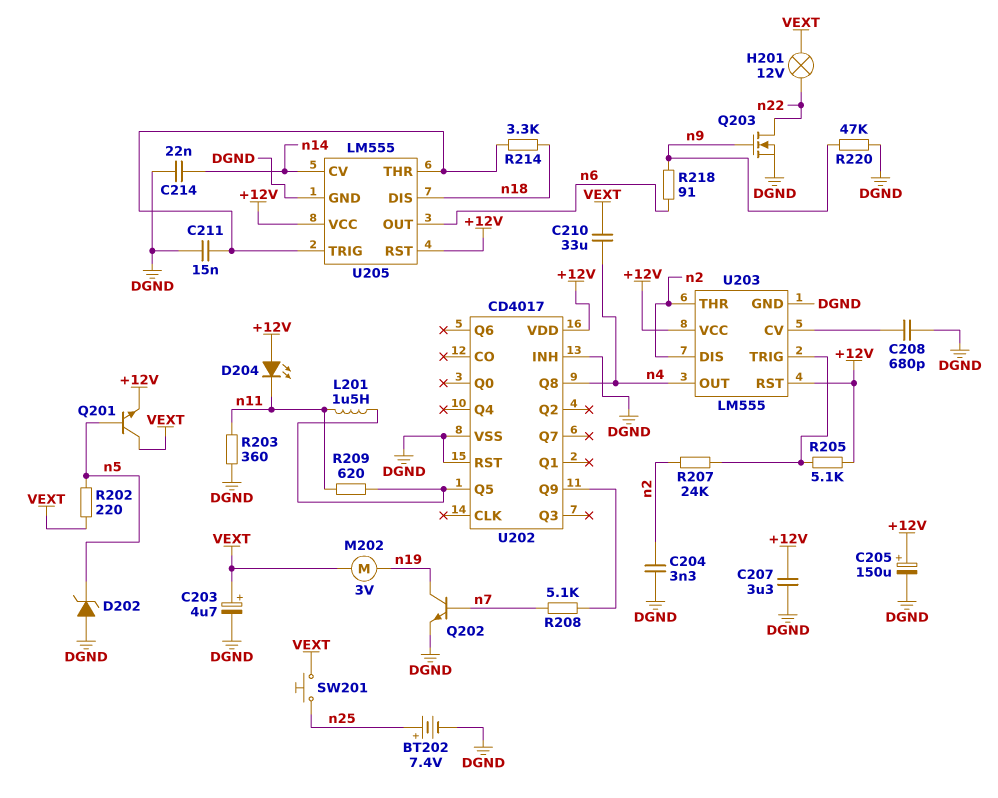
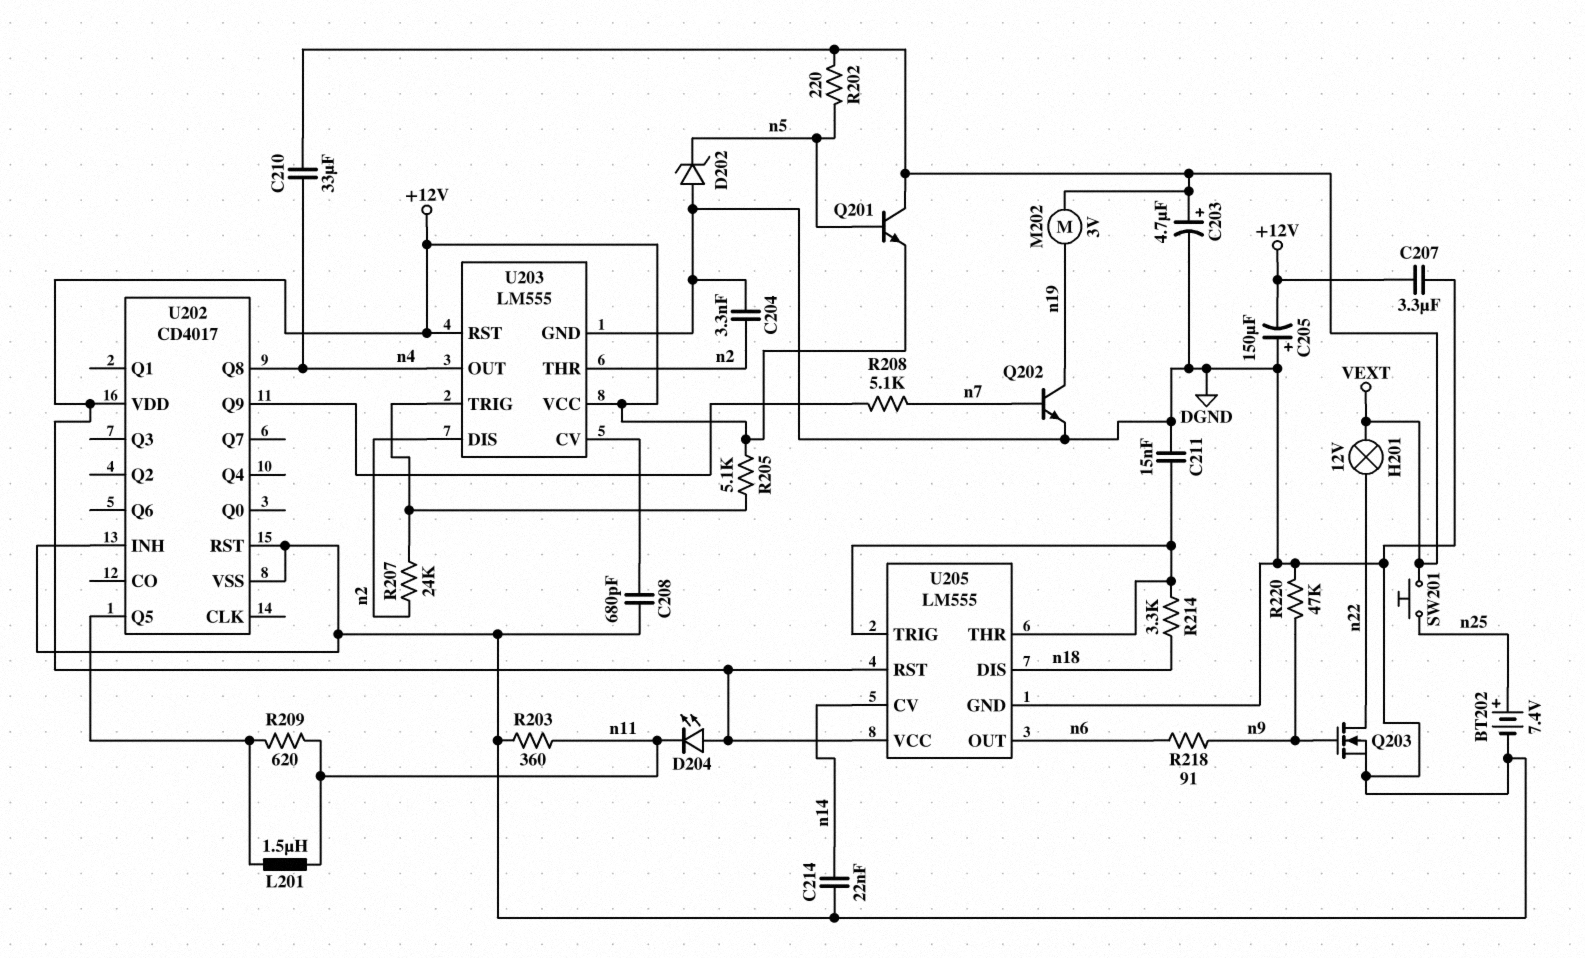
C205: 150uF (plus +12V, minus DGND) -> 150uF (plus DGND, minus +12V)

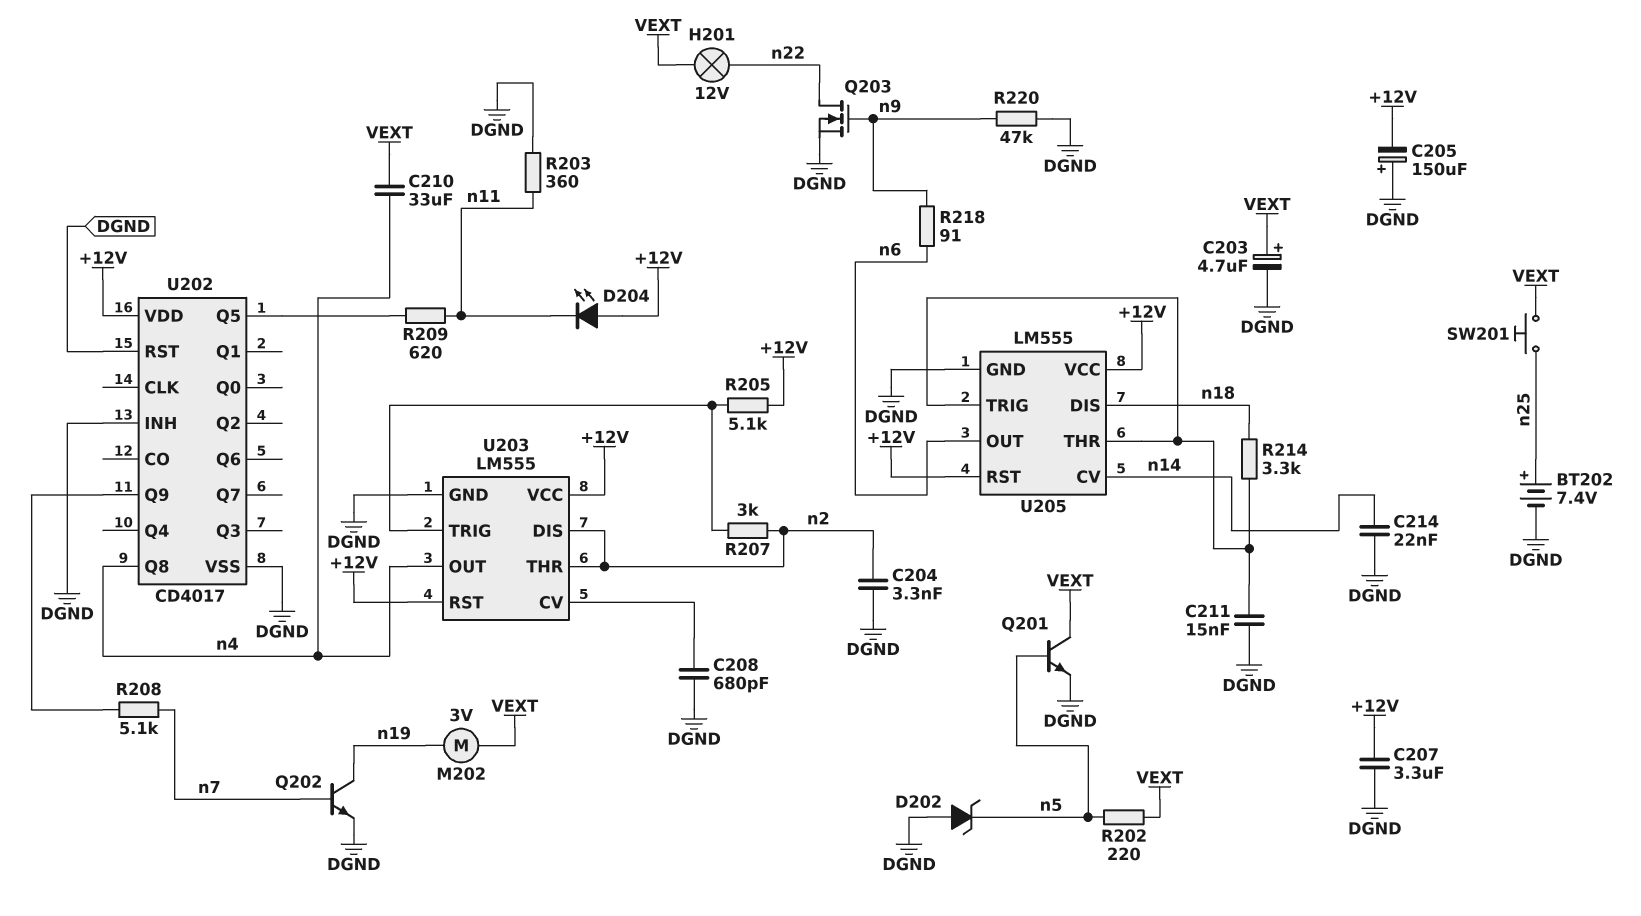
L201: 1.5uH (U202/Q5, n11) -> none
Q201: NPN (B n5, C VEXT, E +12V) -> NPN (B n5, C VEXT, E DGND)
R207: 24k (U203/TRIG, n2) -> 3k (U203/TRIG, n2)

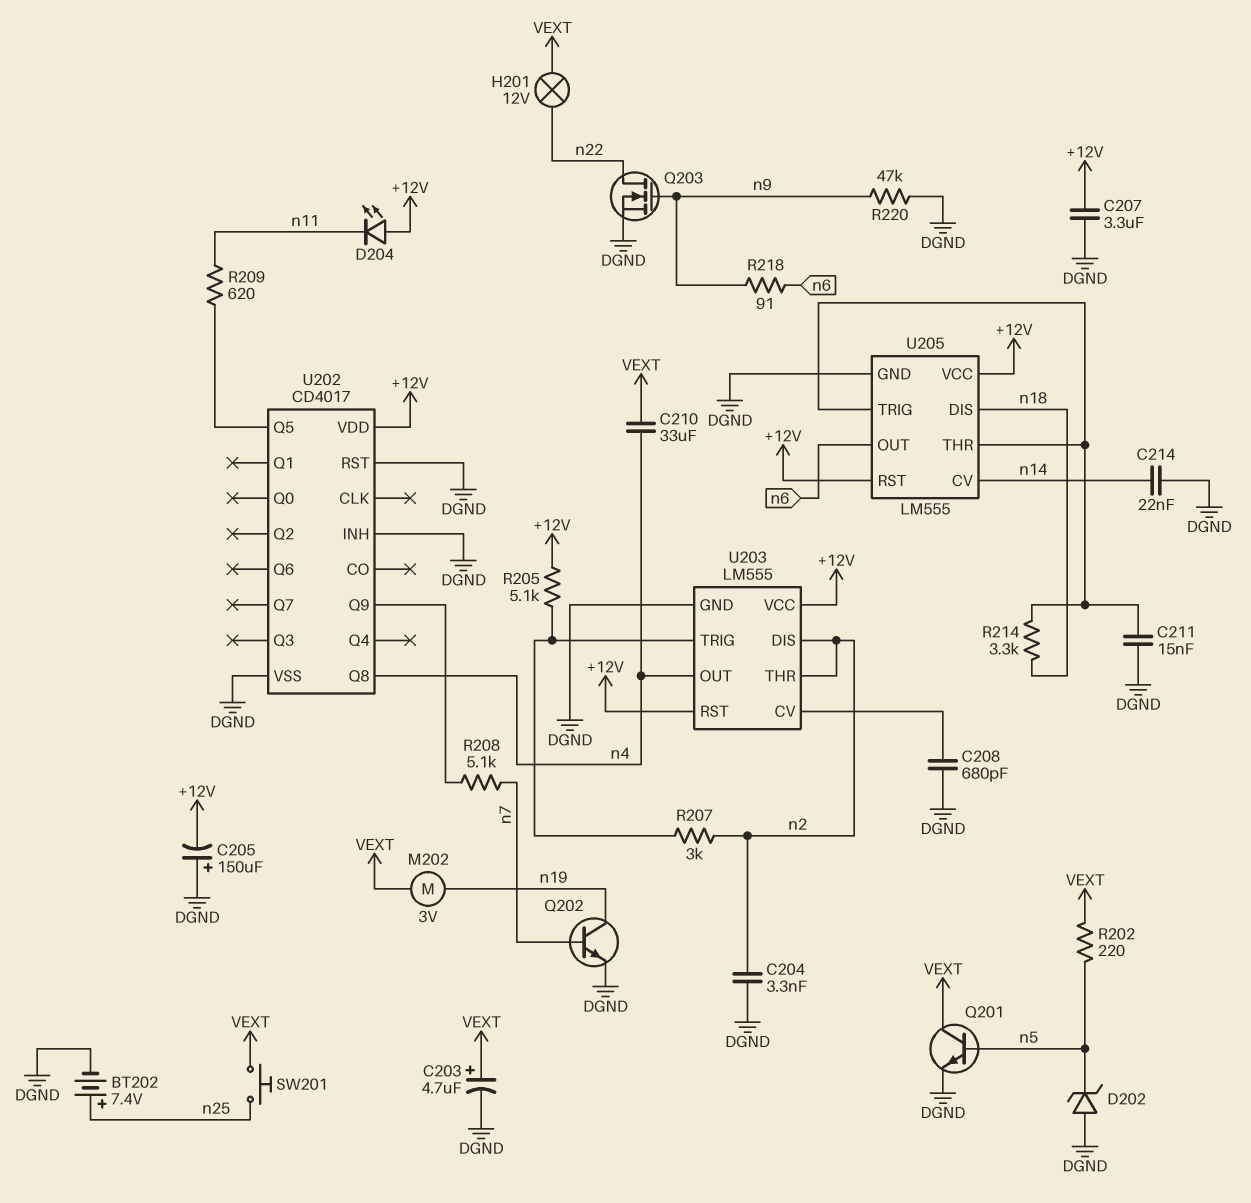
R203: 360 (DGND, n11) -> none

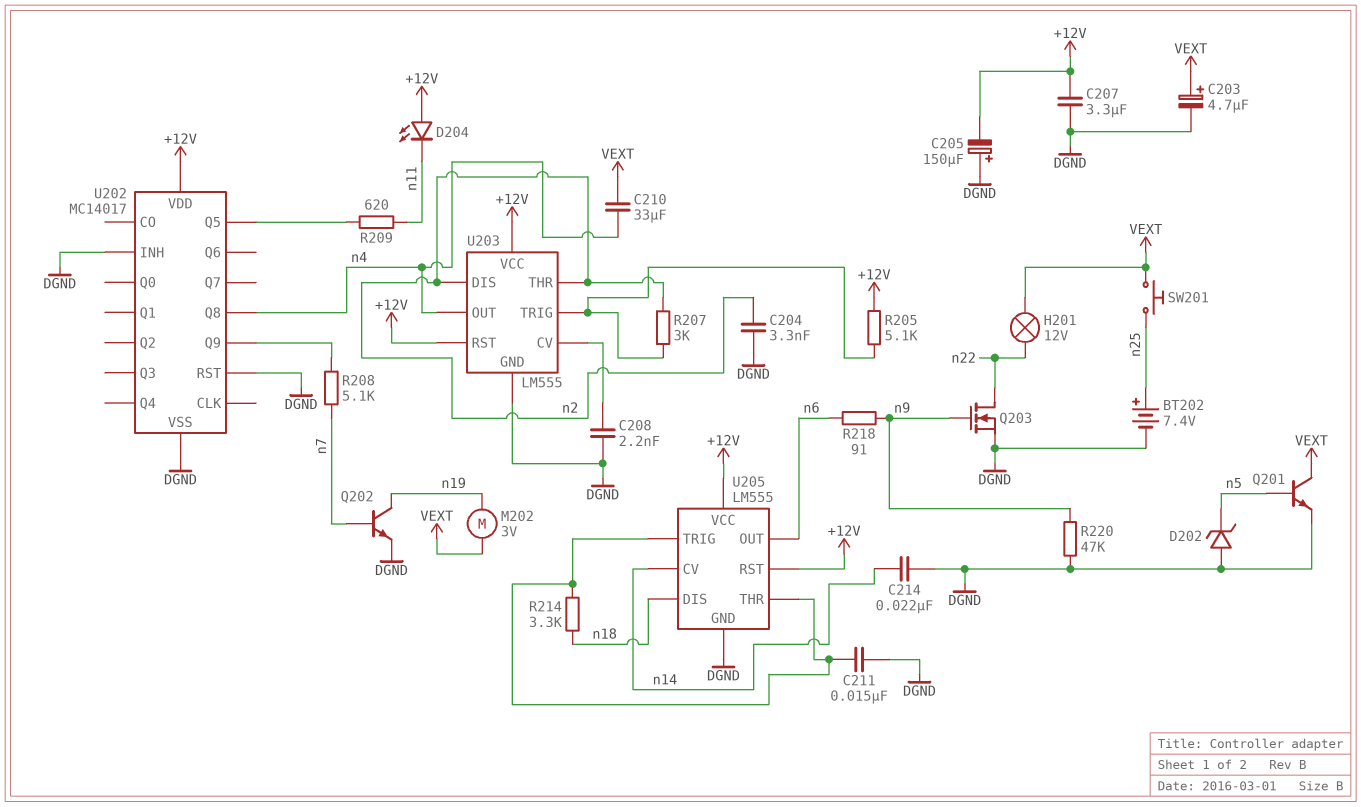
C208: 680pF (DGND, U203/CV) -> 2.2nF (DGND, U203/CV)
R202: 220 (VEXT, n5) -> none
U202: CD4017 -> MC14017

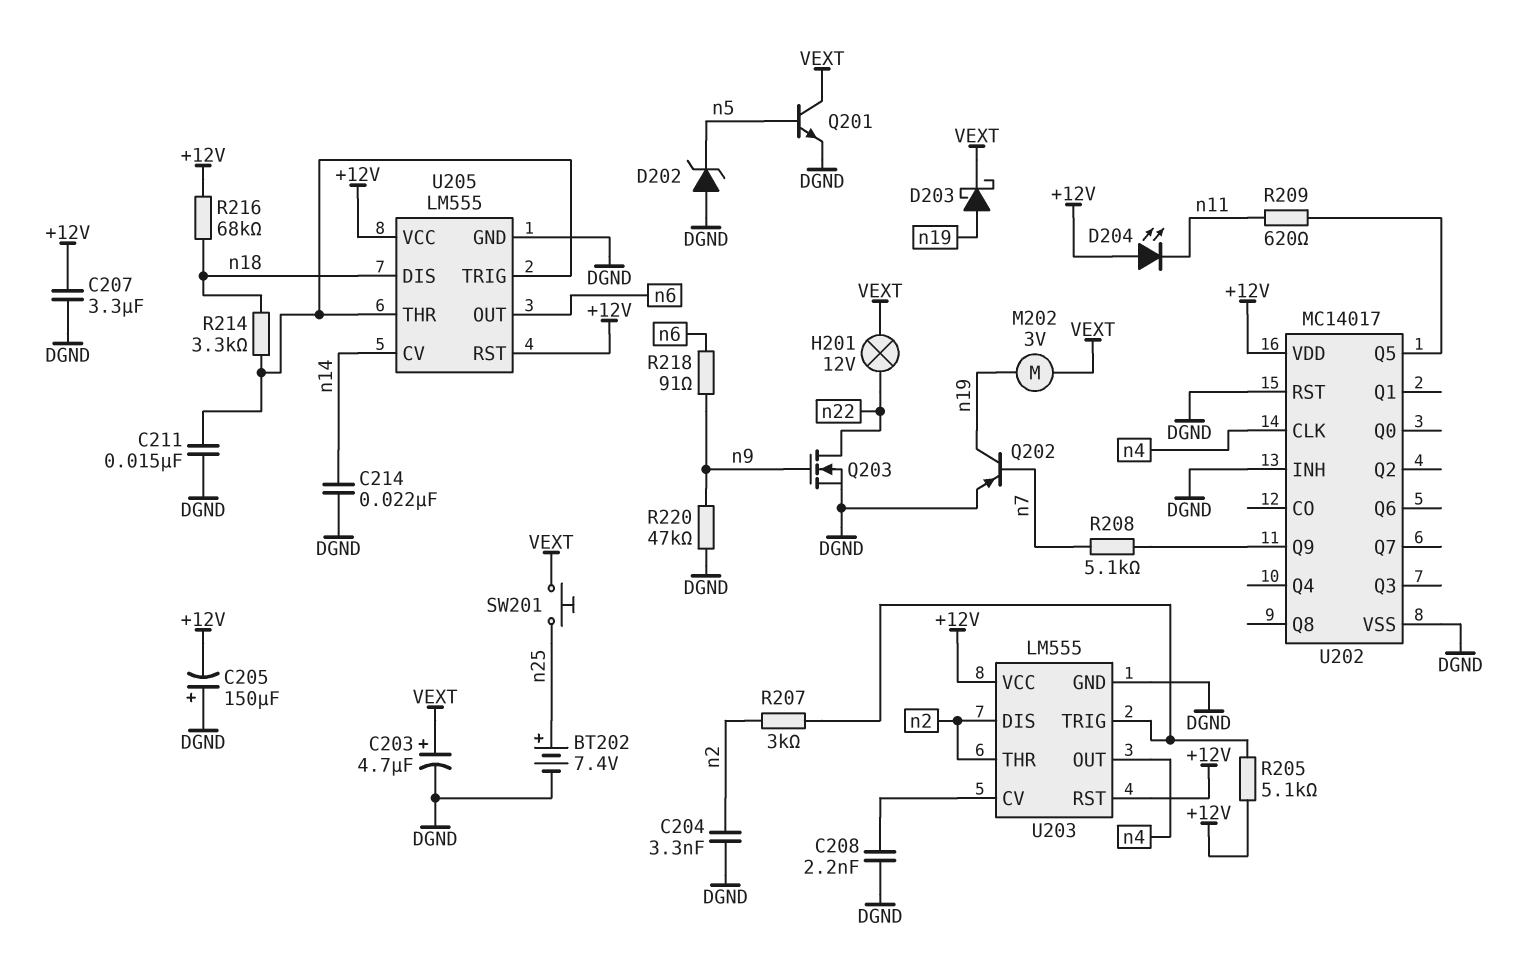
C210: 33uF (VEXT, n4) -> none
D203: none -> schottky (A n19, K VEXT)
Q202: NPN (B n7, C n19, E DGND) -> PNP (B n7, C n19, E DGND)
R216: none -> 68k (+12V, n18)
U202 pin CLK: none -> n4
U202 pin Q8: n4 -> none

